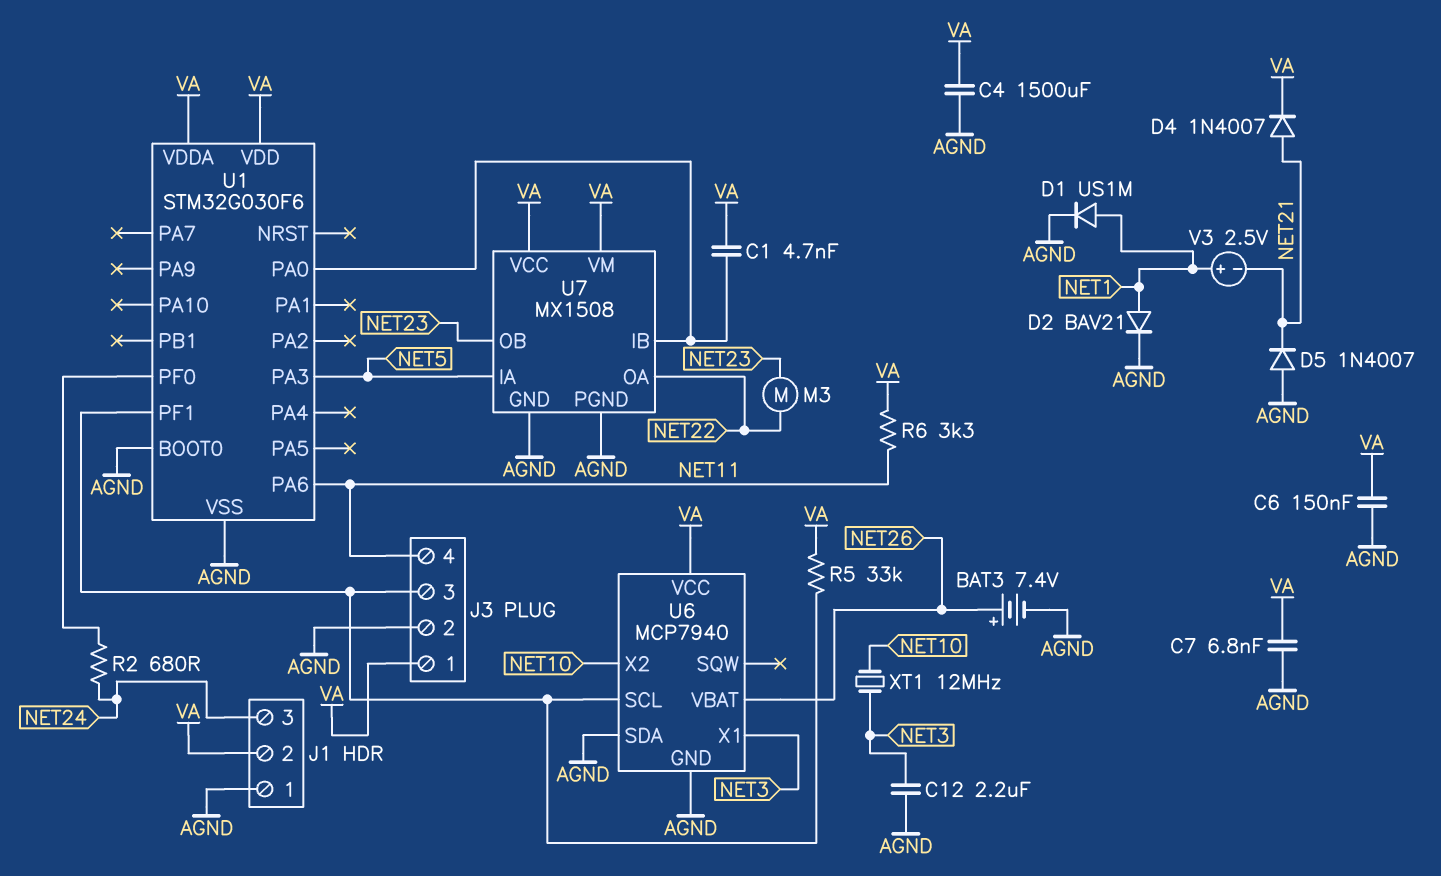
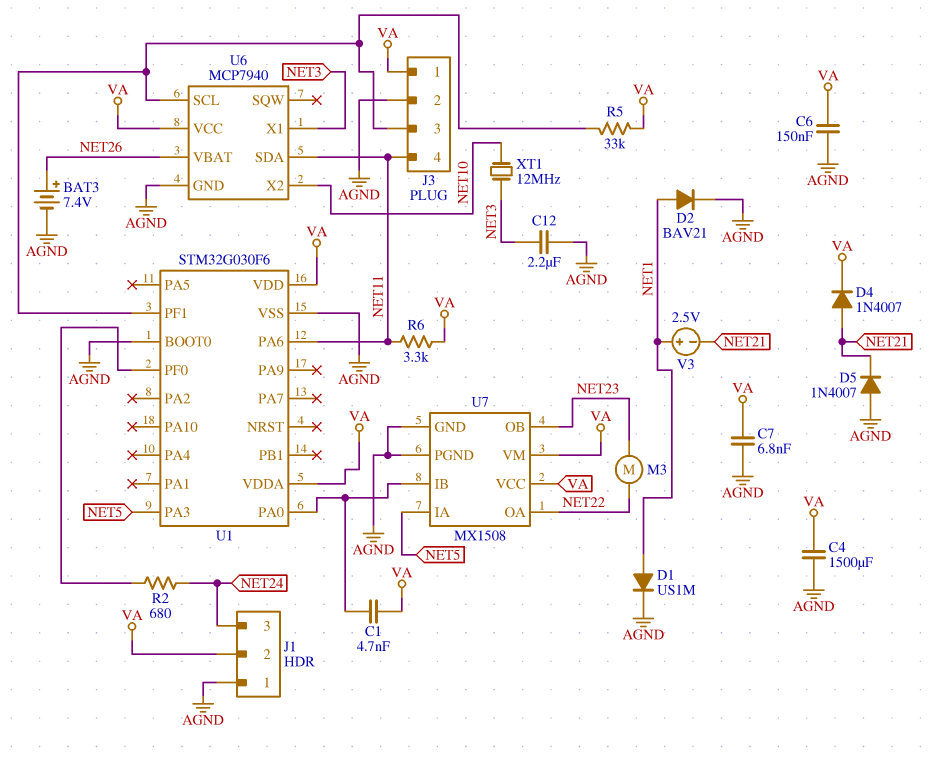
U6 pin SDA: AGND -> NET11

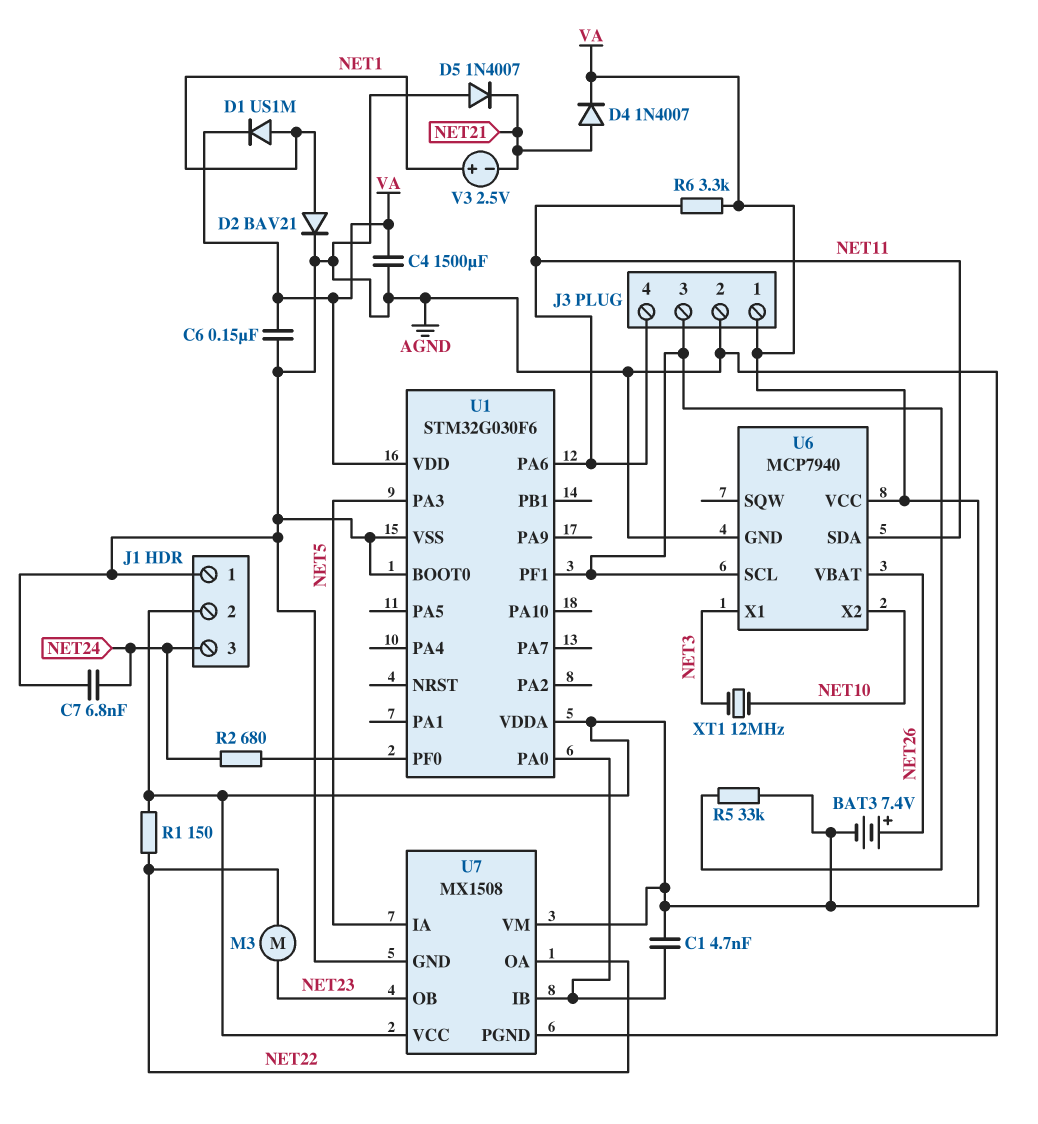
BAT3: 7.4V (plus NET26, minus AGND) -> 7.4V (plus NET26, minus VA)
C7: 6.8nF (AGND, VA) -> 6.8nF (AGND, NET24)
C12: 2.2uF (AGND, NET3) -> none
D1: diode US1M (A NET1, K AGND) -> diode US1M (A NET1, K VA)
R1: none -> 150 (NET22, VA)

